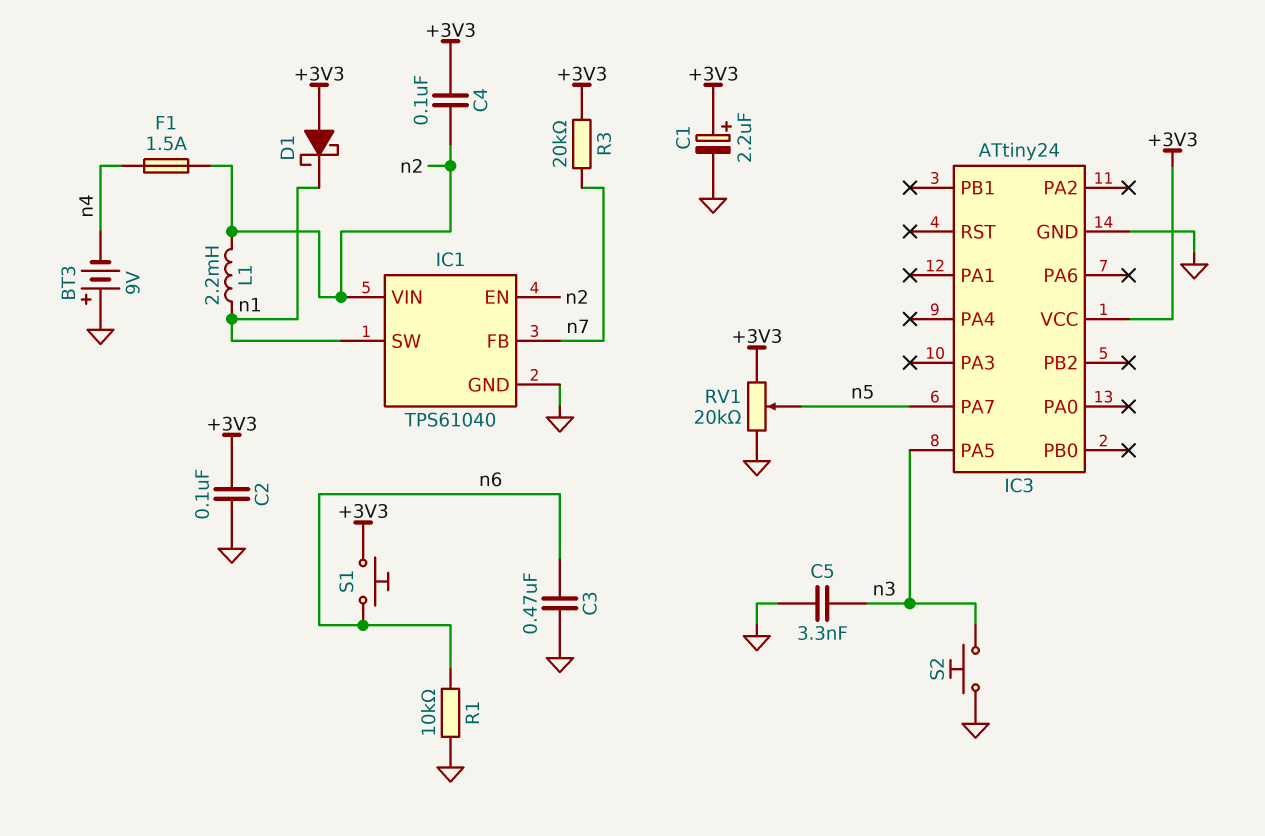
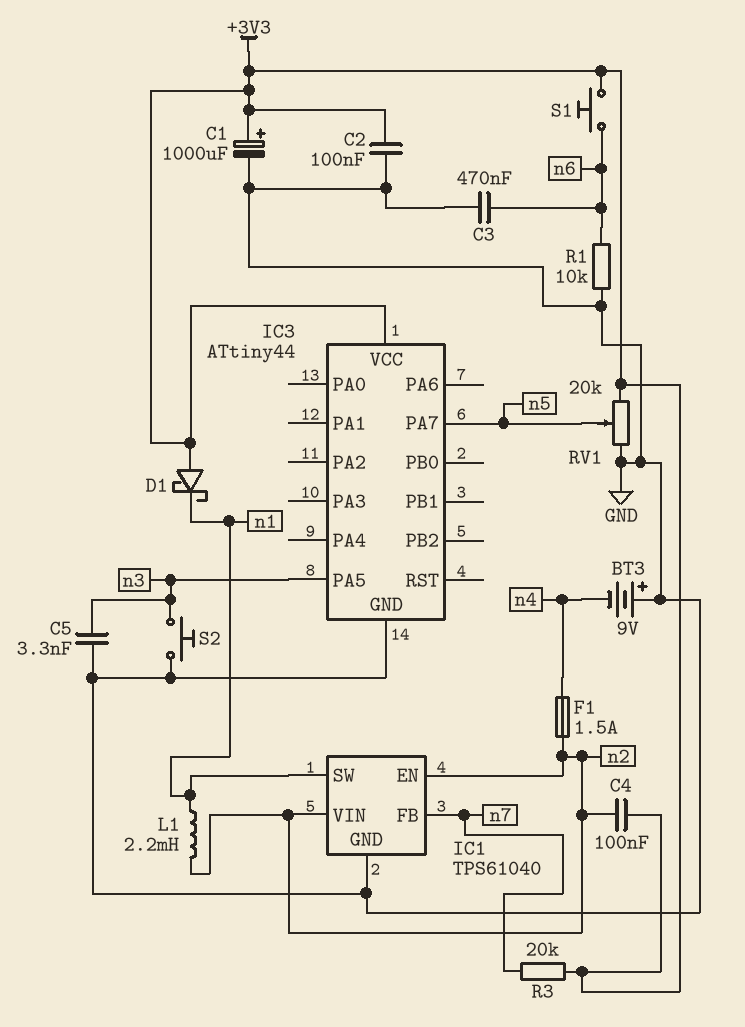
C1: 2.2uF (plus +3V3, minus GND) -> 1000uF (plus +3V3, minus GND)
IC3: ATtiny24 -> ATtiny44

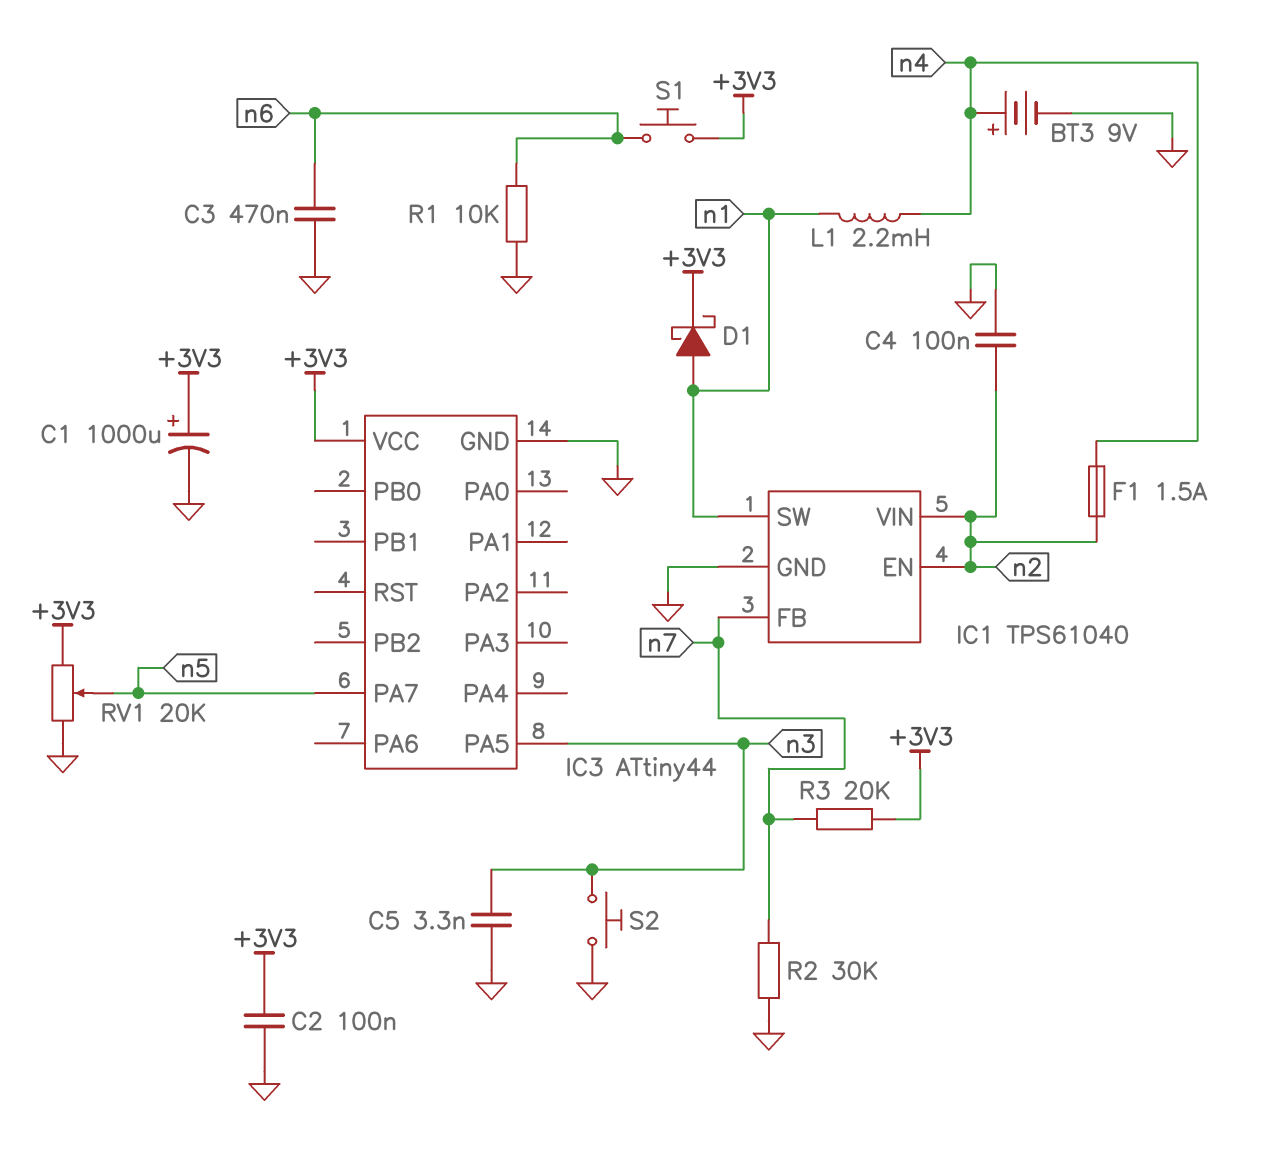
BT3: 9V (plus GND, minus n4) -> 9V (plus n4, minus GND)
C4: 100nF (+3V3, n2) -> 100nF (GND, n2)
D1: schottky (A +3V3, K n1) -> schottky (A n1, K +3V3)
L1: 2.2mH (n1, n2) -> 2.2mH (n1, n4)
R2: none -> 30k (GND, n7)

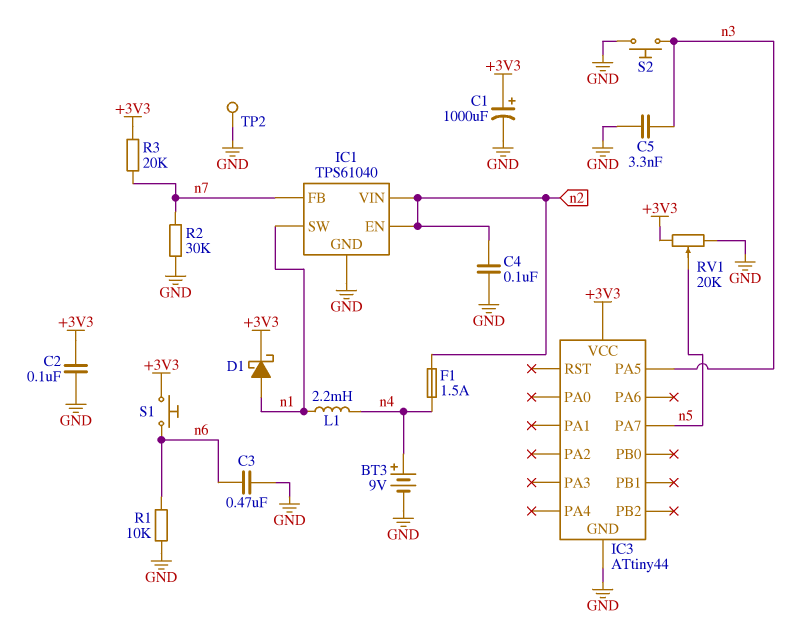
TP2: none -> test point (GND)

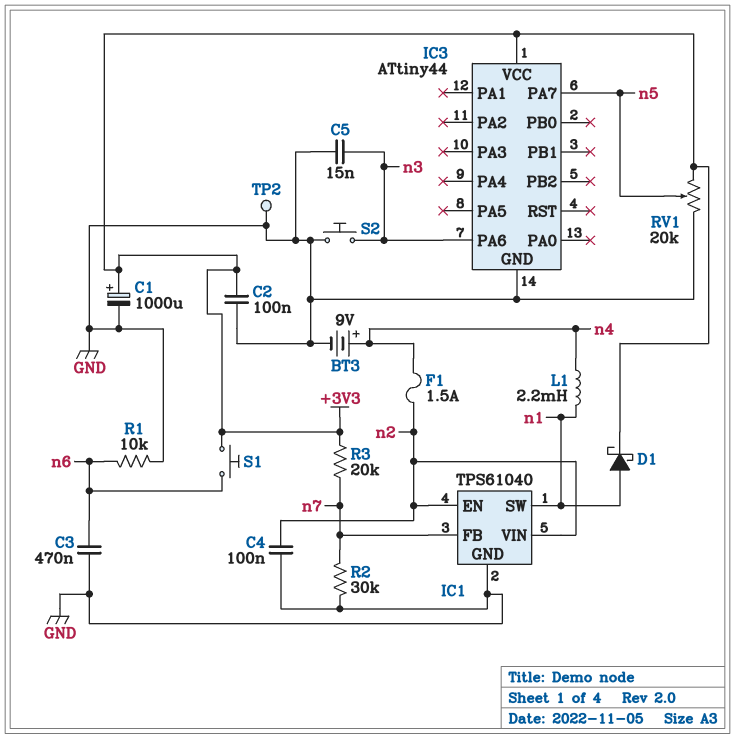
C5: 3.3nF (GND, n3) -> 15nF (GND, n3)
IC3 pin PA5: n3 -> none
IC3 pin PA6: none -> n3

